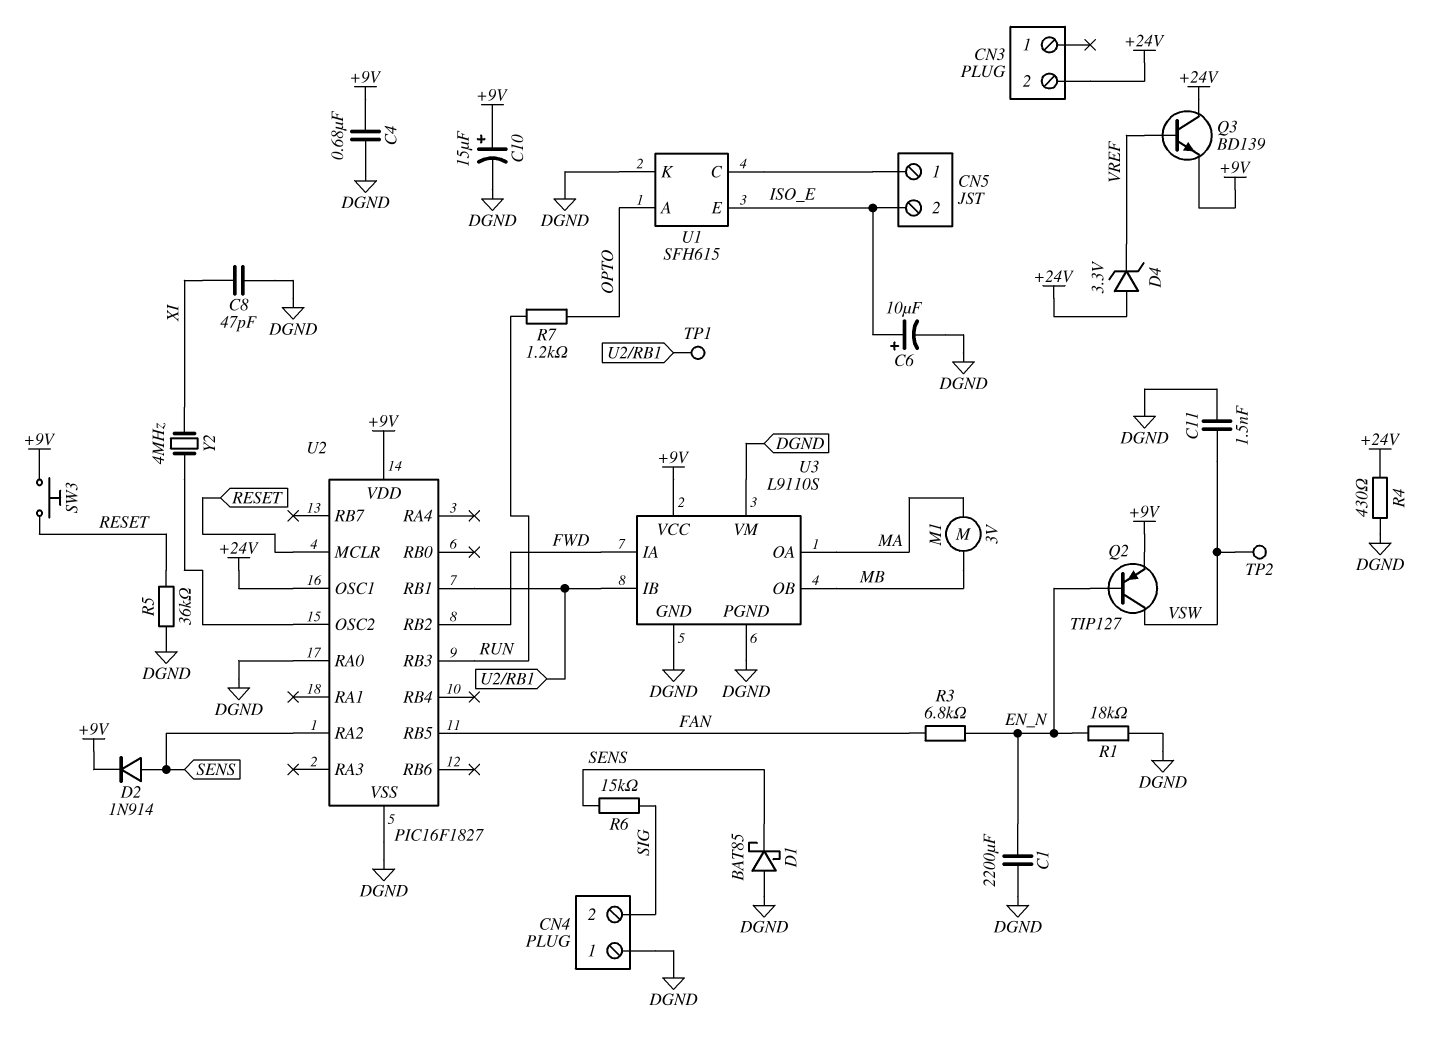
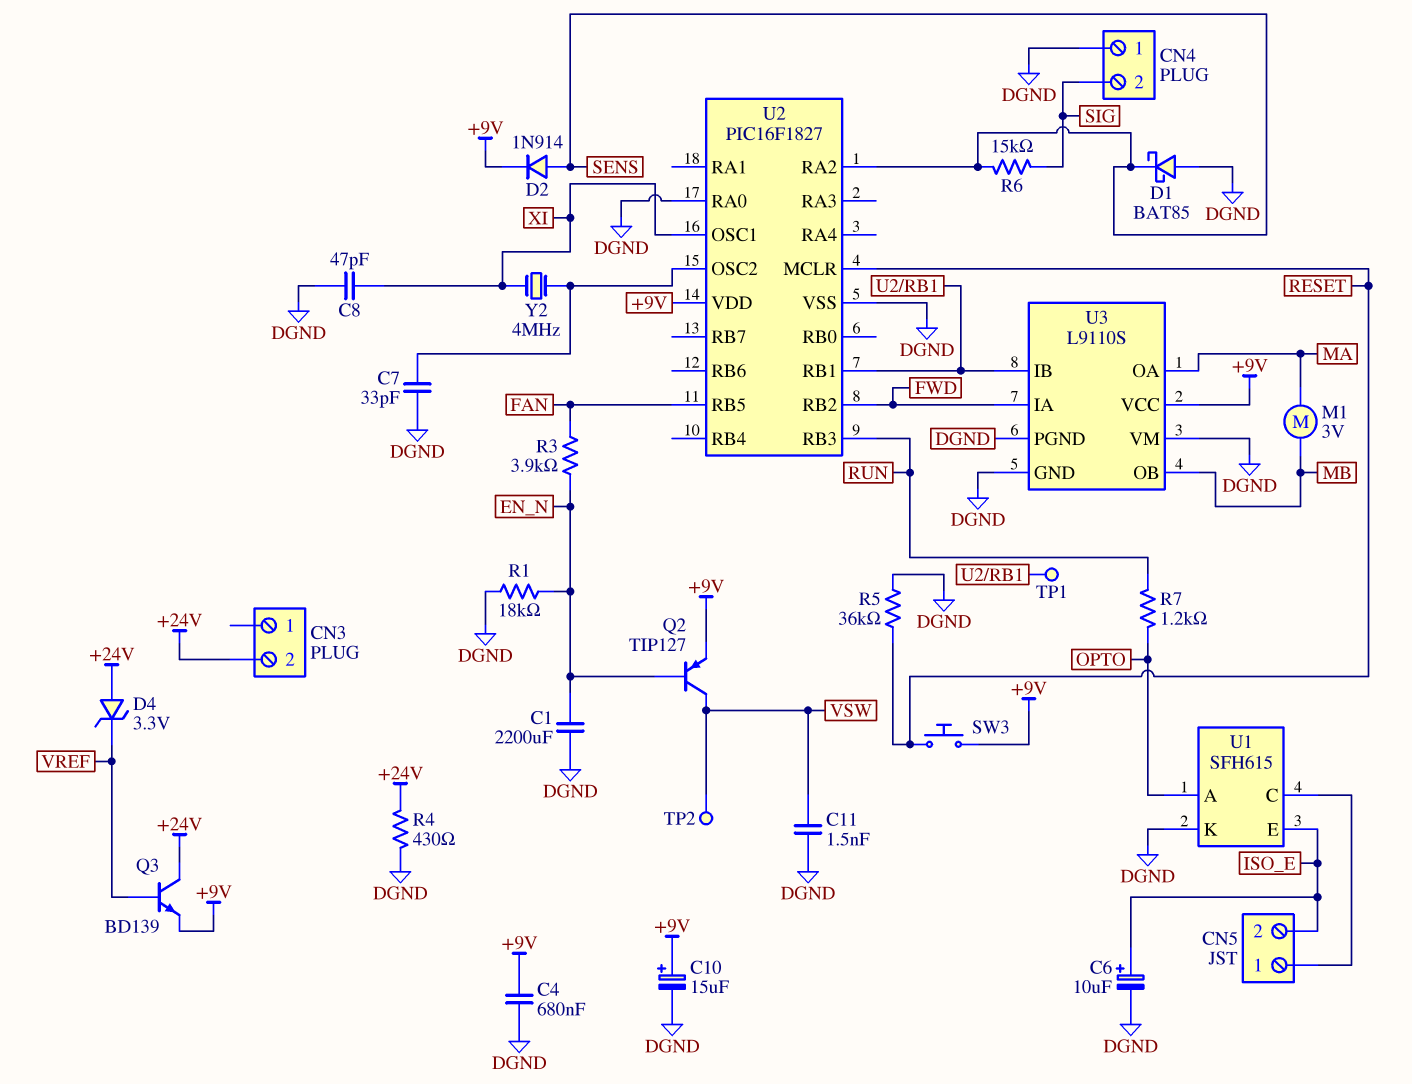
C7: none -> 33pF (DGND, U2/OSC2)
R3: 6.8k (EN_N, FAN) -> 3.9k (EN_N, FAN)
U2 pin OSC1: +24V -> XI

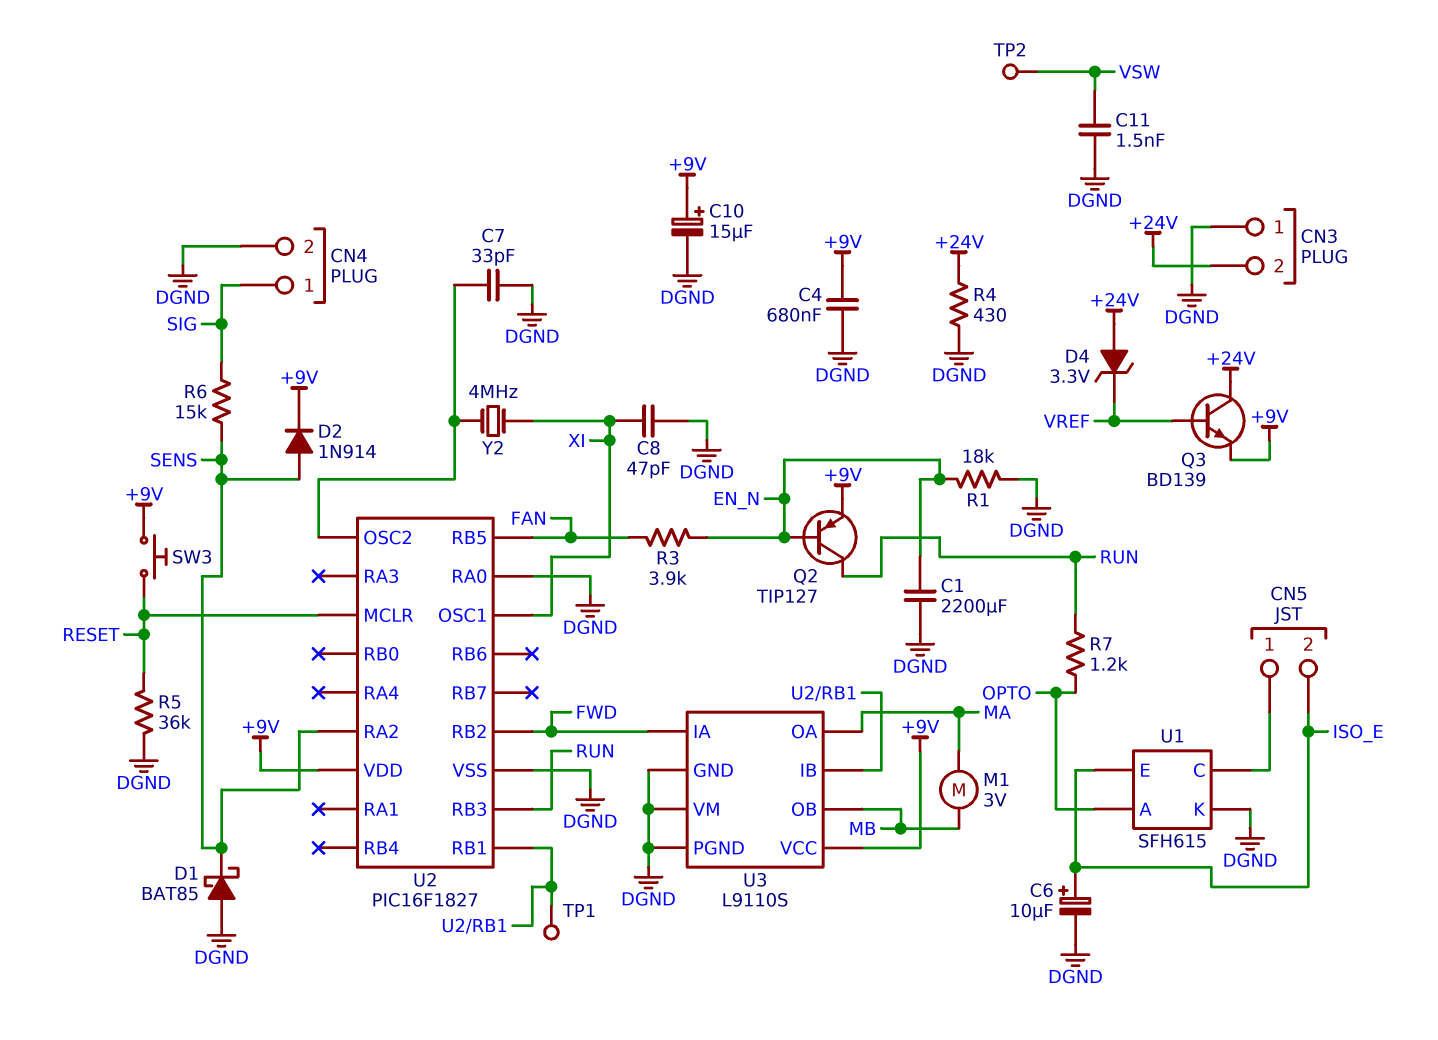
CN3 pin 1: none -> DGND
CN4 pin 1: DGND -> SIG
CN4 pin 2: SIG -> DGND
Q2: PNP TIP127 (B EN_N, C VSW, E +9V) -> PNP TIP127 (B EN_N, C RUN, E +9V)

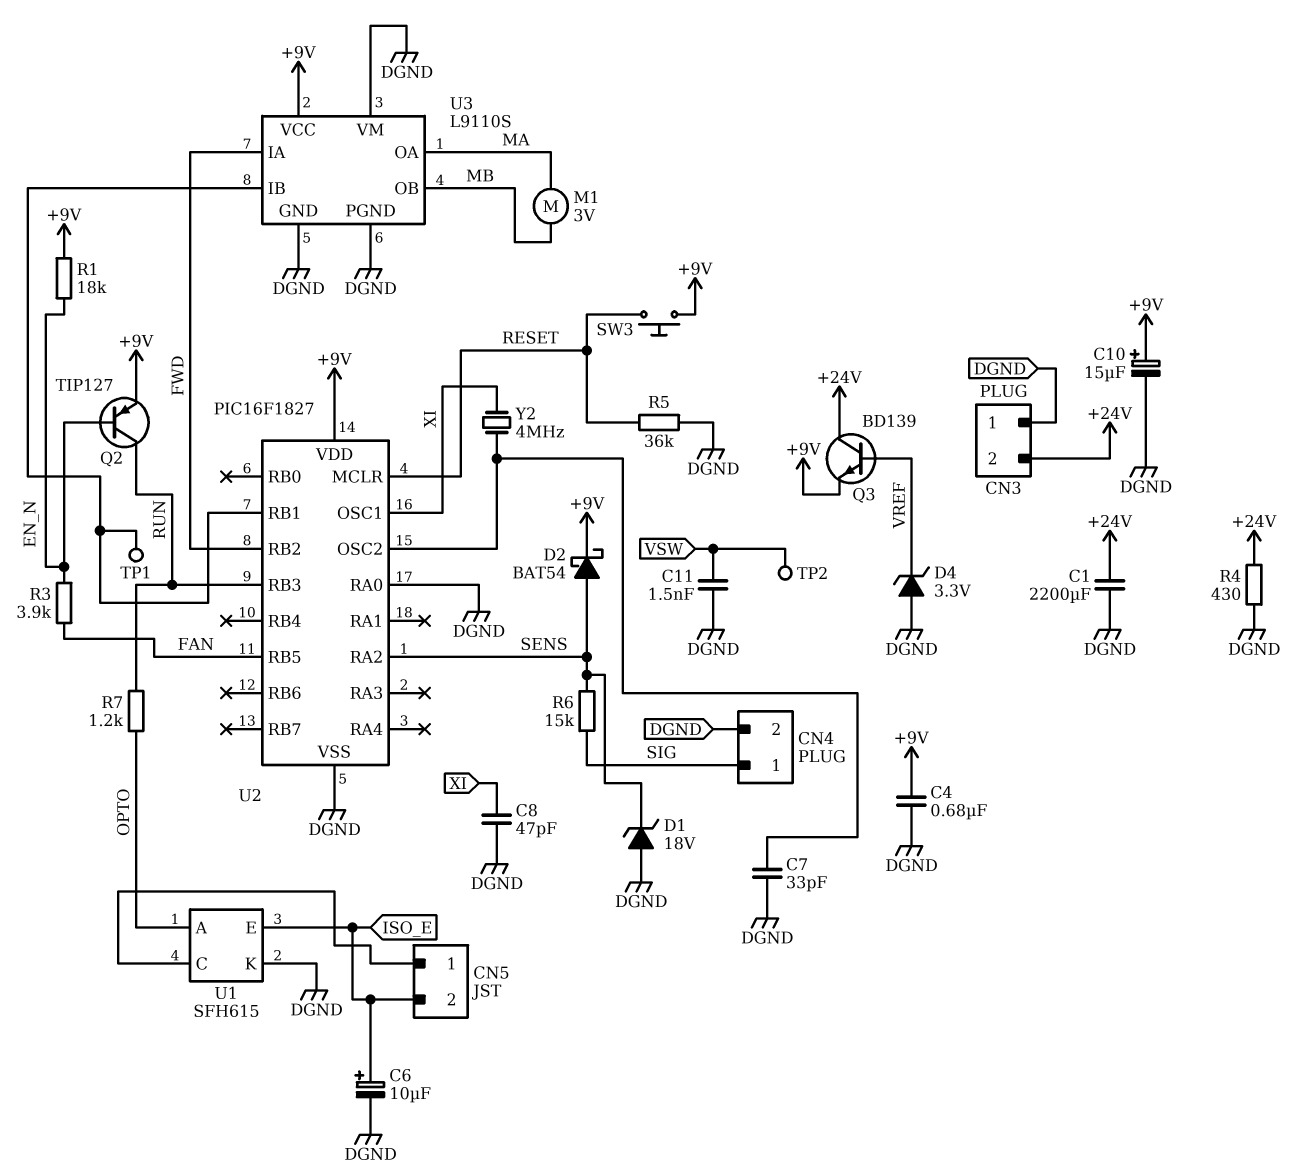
C1: 2200uF (DGND, EN_N) -> 2200uF (+24V, DGND)
D1: schottky BAT85 (A DGND, K SENS) -> zener 18V (A DGND, K SENS)
D2: diode 1N914 (A SENS, K +9V) -> schottky BAT54 (A SENS, K +9V)
D4: zener 3.3V (A +24V, K VREF) -> zener 3.3V (A DGND, K VREF)
R1: 18k (DGND, EN_N) -> 18k (+9V, EN_N)

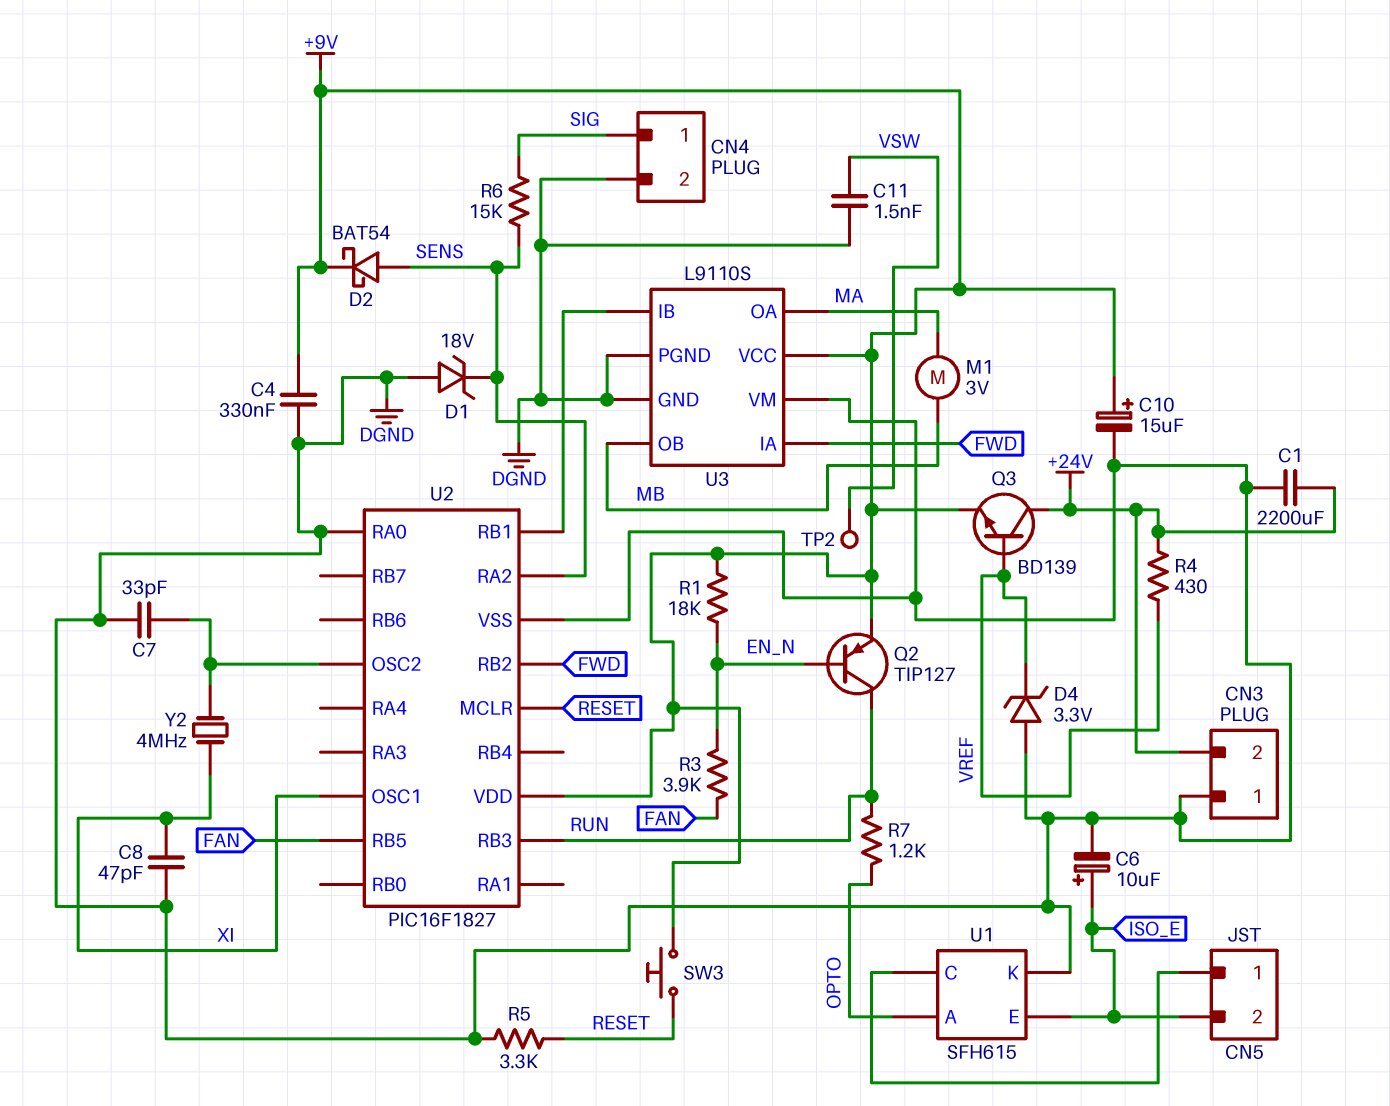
C4: 680nF (+9V, DGND) -> 330nF (+9V, DGND)
R4: 430 (+24V, DGND) -> 430 (+24V, VREF)
R5: 36k (DGND, RESET) -> 3.3k (DGND, RESET)
TP1: test point (U2/RB1) -> none

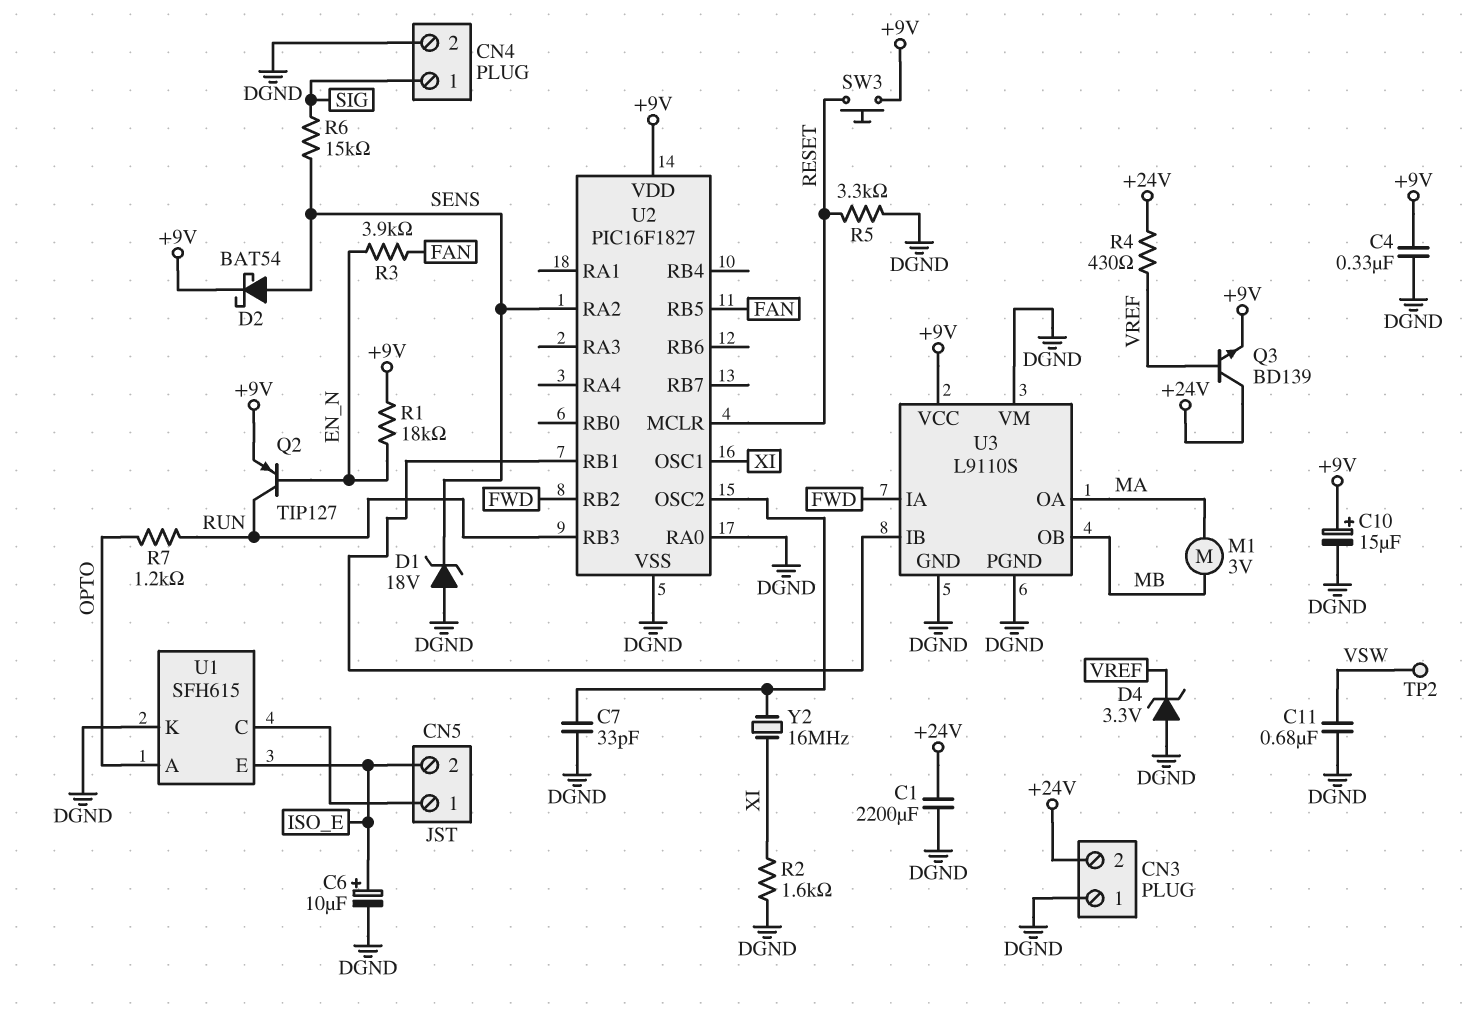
C8: 47pF (DGND, XI) -> none
C11: 1.5nF (DGND, VSW) -> 680nF (DGND, VSW)
R2: none -> 1.6k (DGND, XI)
Y2: 4MHz (U2/OSC2, XI) -> 16MHz (U2/OSC2, XI)

